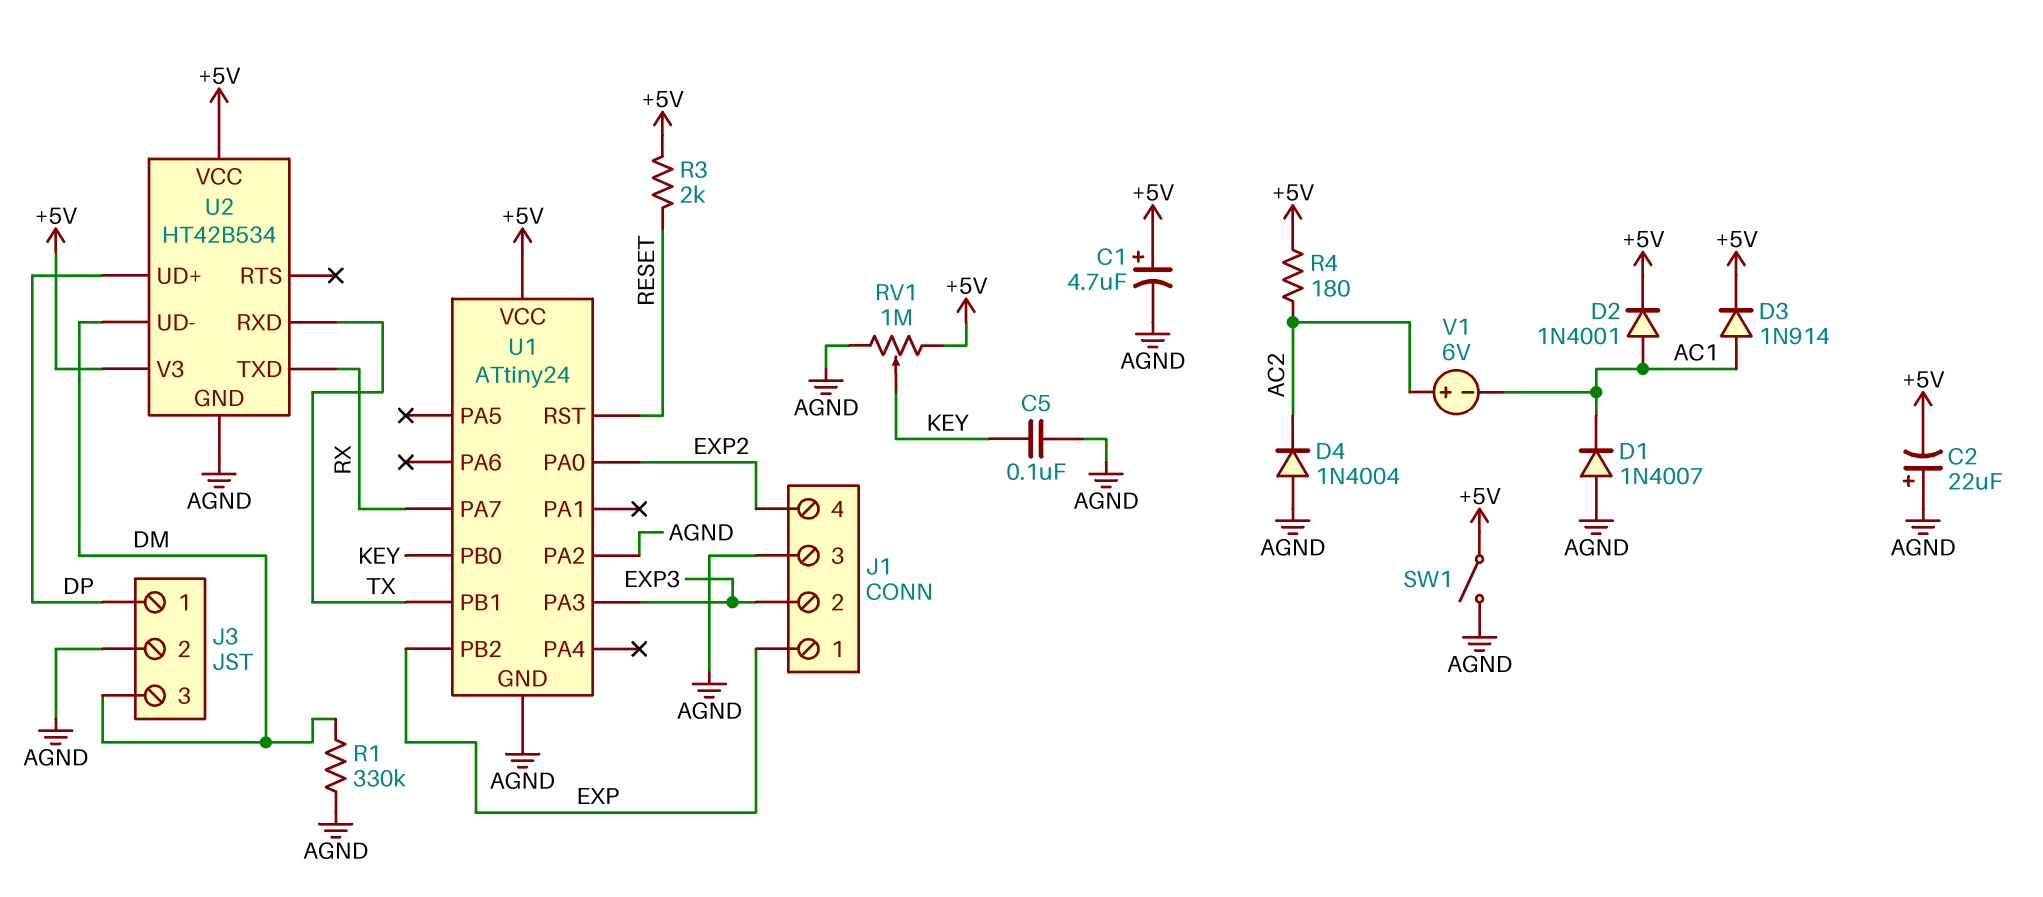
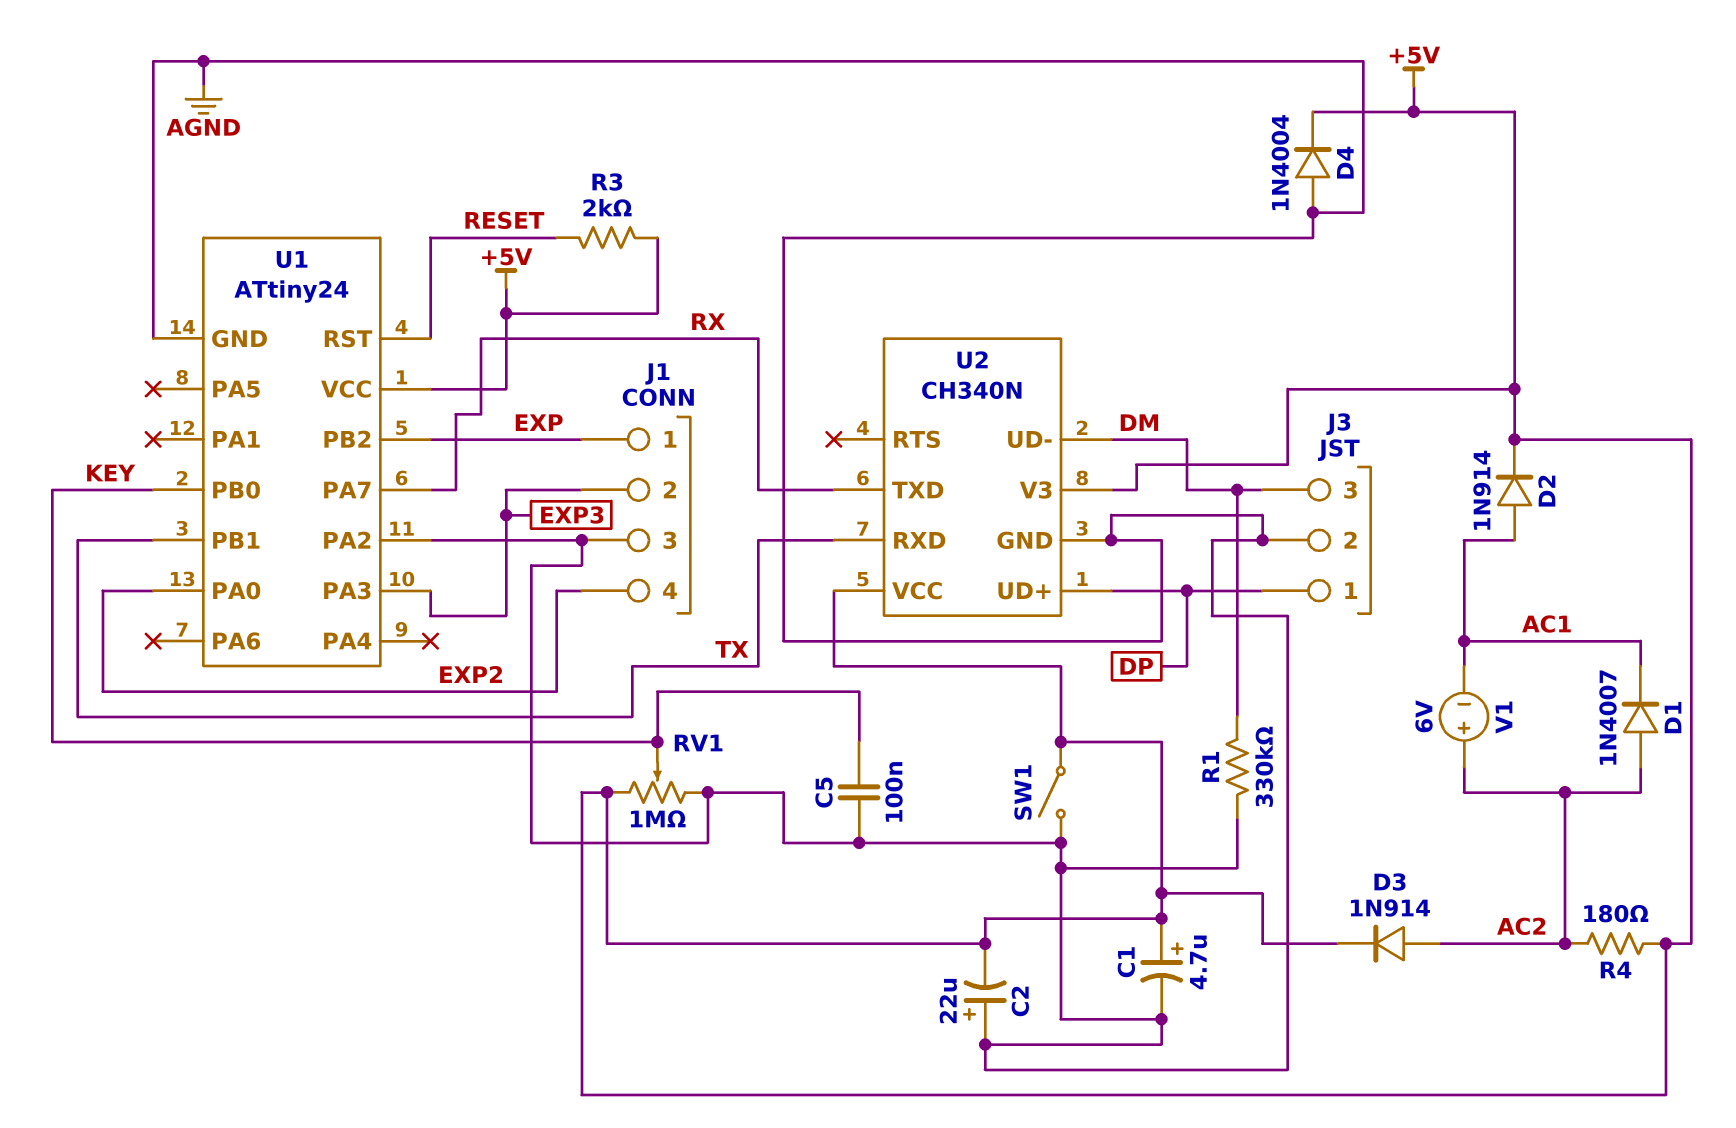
D1: diode 1N4007 (A AGND, K AC1) -> diode 1N4007 (A AC2, K AC1)
D2: diode 1N4001 (A AC1, K +5V) -> diode 1N914 (A AC1, K +5V)
D3: diode 1N914 (A AC1, K +5V) -> diode 1N914 (A AC2, K +5V)
D4: diode 1N4004 (A AGND, K AC2) -> diode 1N4004 (A AGND, K +5V)
U2: HT42B534 -> CH340N

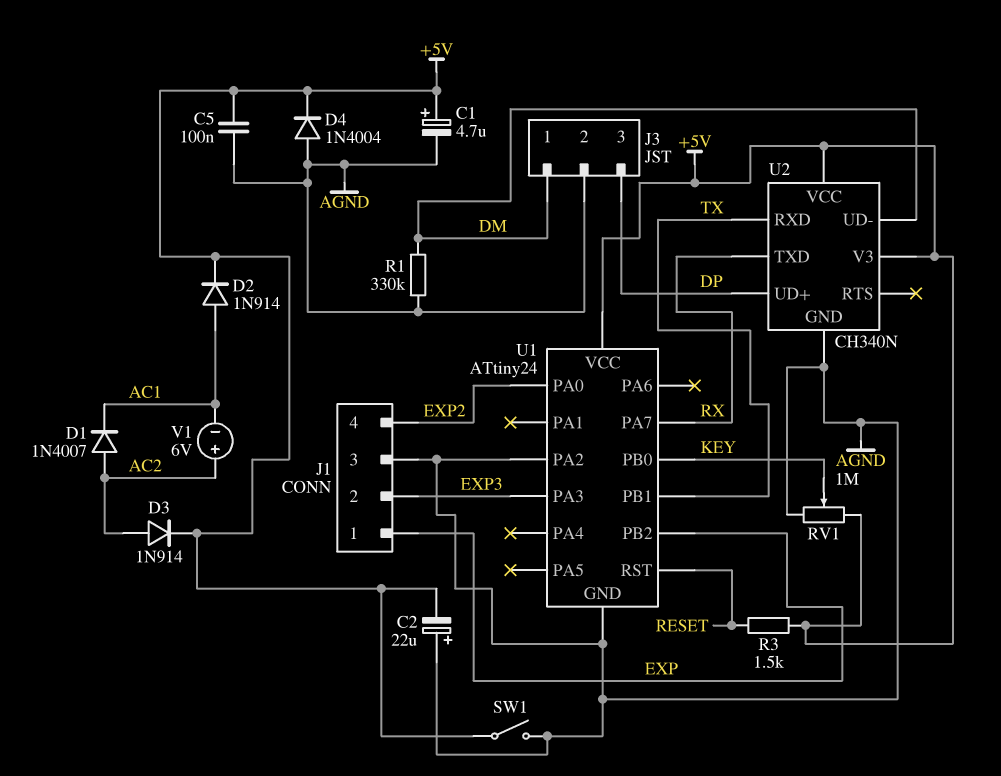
C5: 100nF (AGND, KEY) -> 100nF (+5V, AGND)
J3 pin 1: DP -> DM
J3 pin 3: DM -> DP
R3: 2k (+5V, RESET) -> 1.5k (+5V, RESET)
R4: 180 (+5V, AC2) -> none

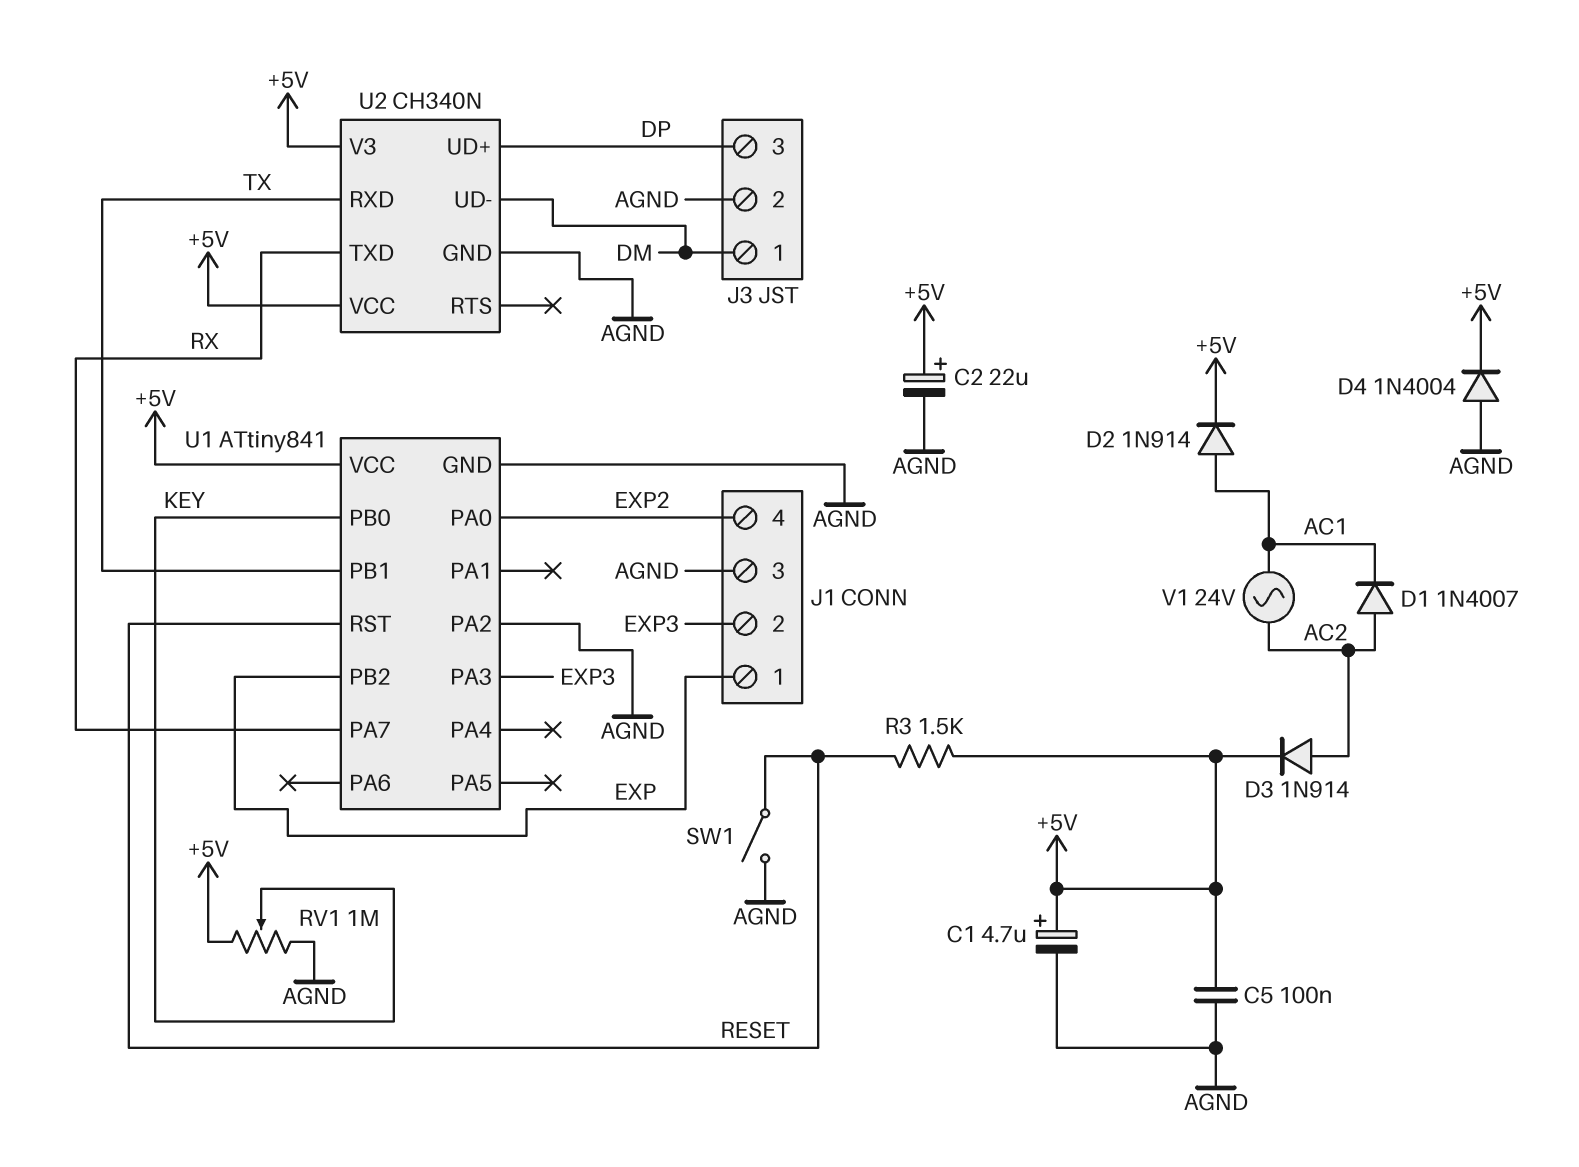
C2: 22uF (plus AGND, minus +5V) -> 22uF (plus +5V, minus AGND)
R1: 330k (AGND, DM) -> none
SW1: switch (+5V, AGND) -> switch (AGND, RESET)
U1: ATtiny24 -> ATtiny841
V1: 6V (plus AC2, minus AC1) -> AC 24V (AC1, AC2)

